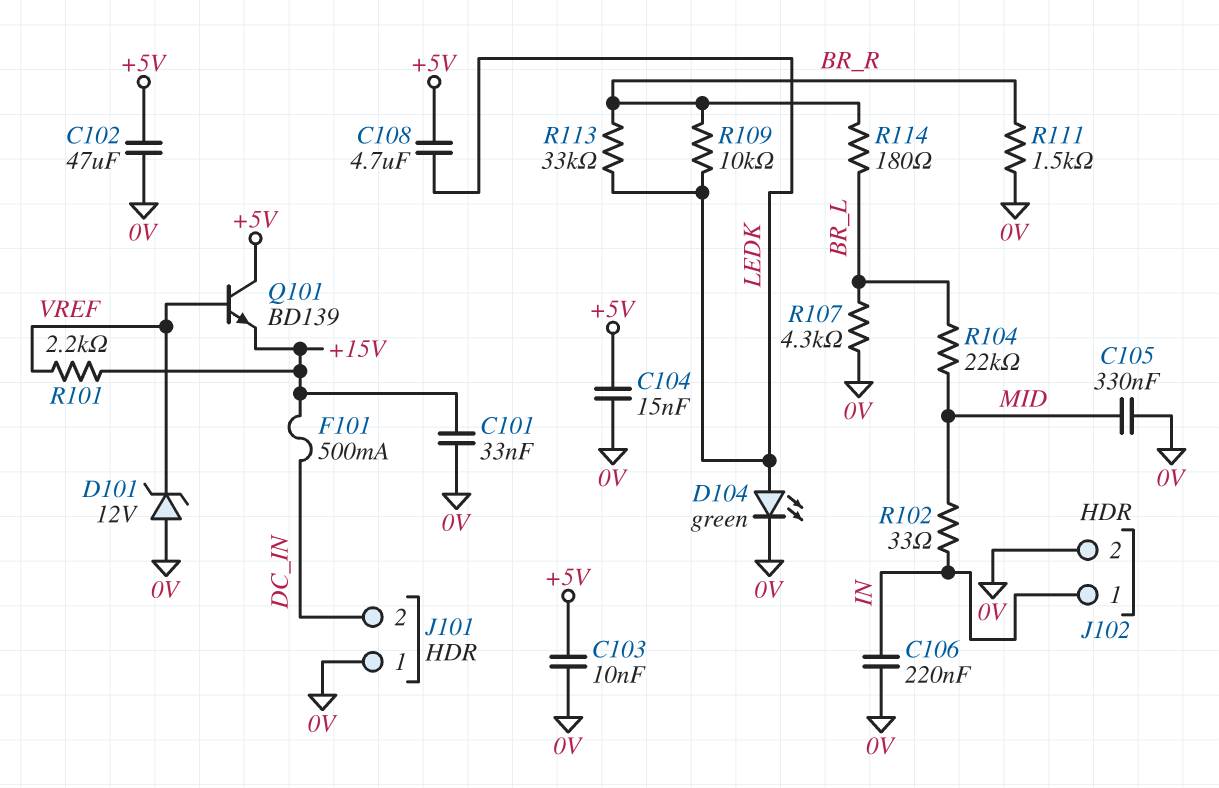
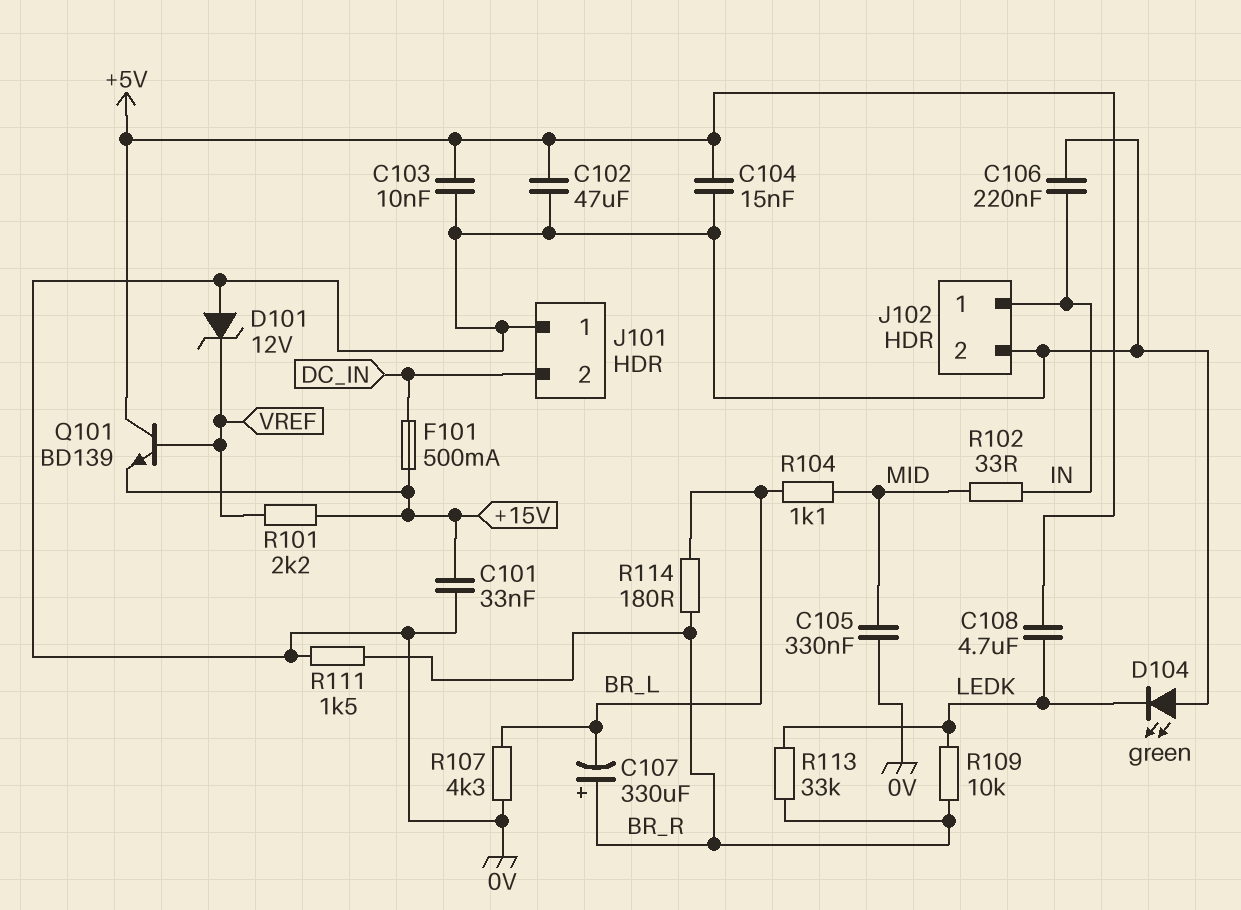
C107: none -> 330uF (plus BR_R, minus BR_L)
D104: LED green (A LEDK, K 0V) -> LED green (A 0V, K LEDK)
R104: 22k (BR_L, MID) -> 1.1k (BR_L, MID)

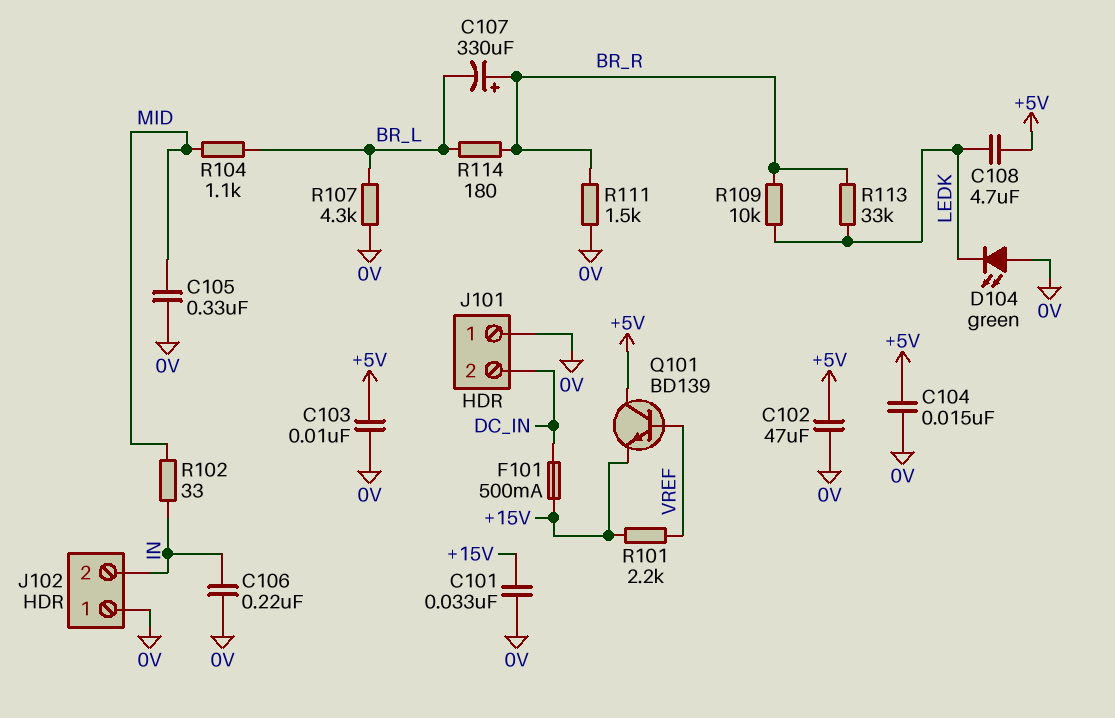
D101: zener 12V (A 0V, K VREF) -> none
J102 pin 1: IN -> 0V
J102 pin 2: 0V -> IN

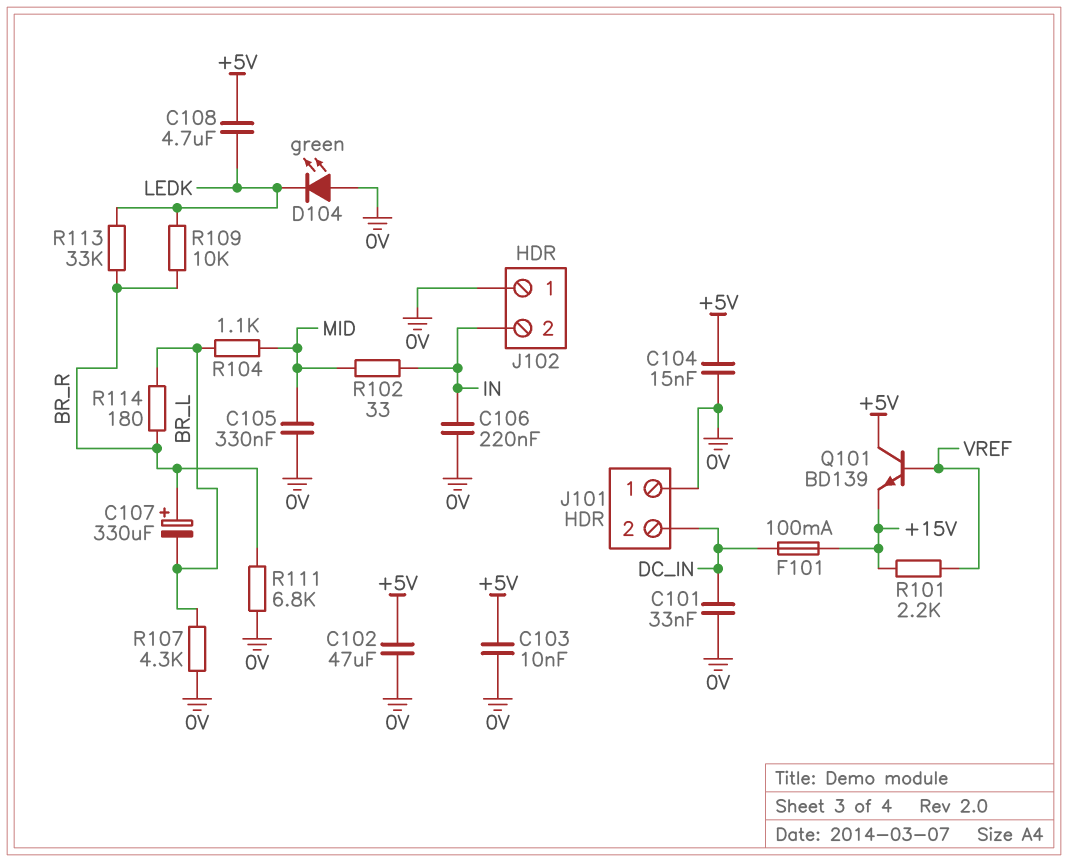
C101: 33nF (+15V, 0V) -> 33nF (0V, DC_IN)
F101: 500mA (+15V, DC_IN) -> 100mA (+15V, DC_IN)
R111: 1.5k (0V, BR_R) -> 6.8k (0V, BR_R)

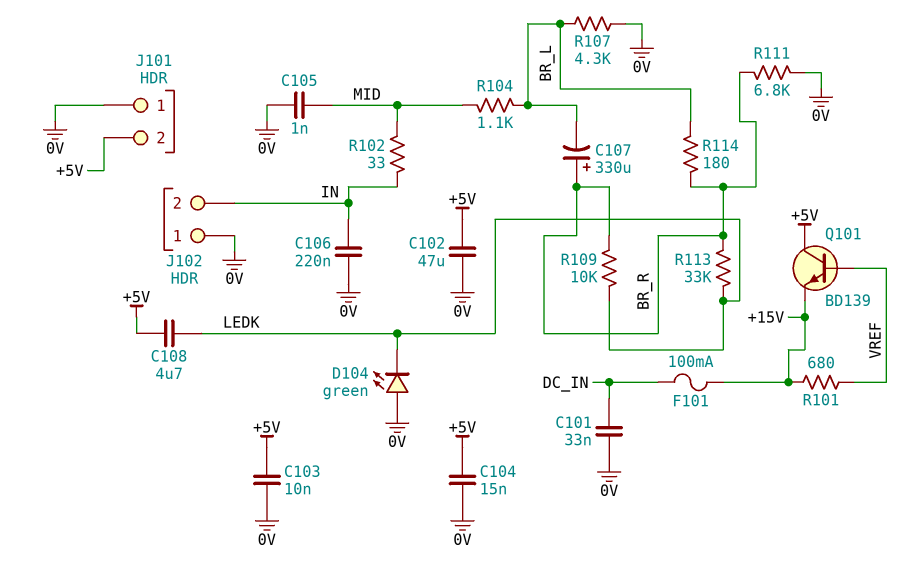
C105: 330nF (0V, MID) -> 1nF (0V, MID)
J101 pin 2: DC_IN -> +5V
R101: 2.2k (+15V, VREF) -> 680 (+15V, VREF)

